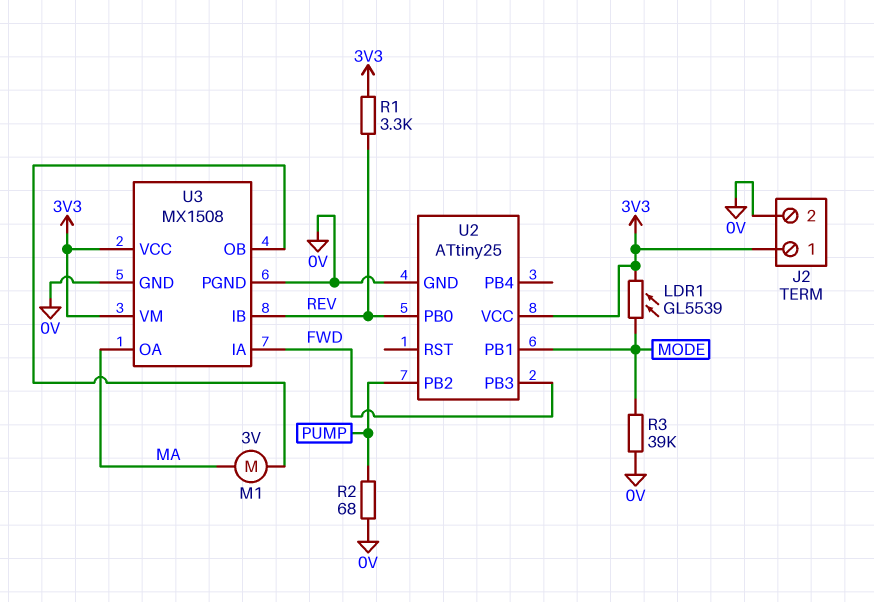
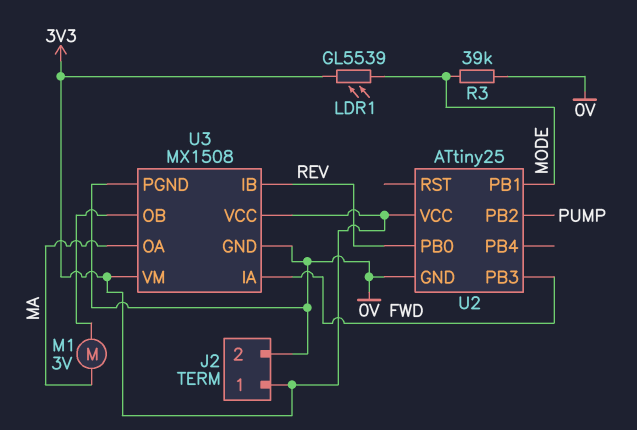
R1: 3.3k (3V3, REV) -> none
R2: 68 (0V, PUMP) -> none

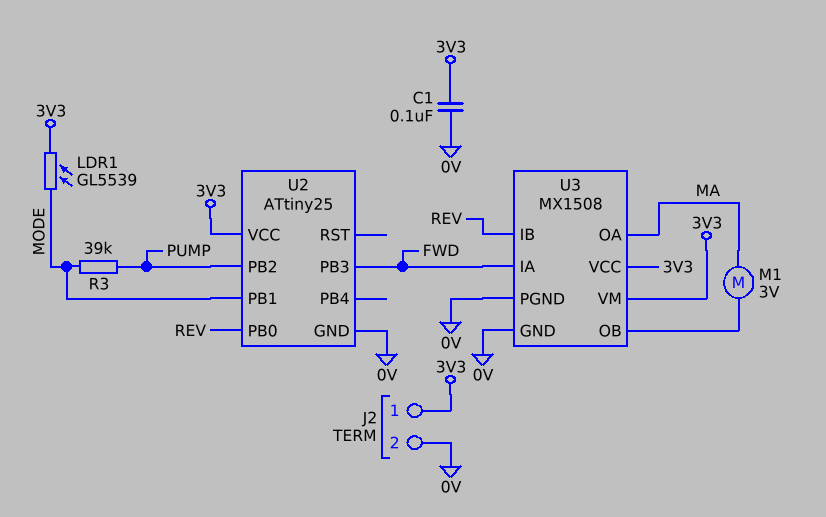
C1: none -> 100nF (0V, 3V3)
R3: 39k (0V, MODE) -> 39k (MODE, PUMP)

